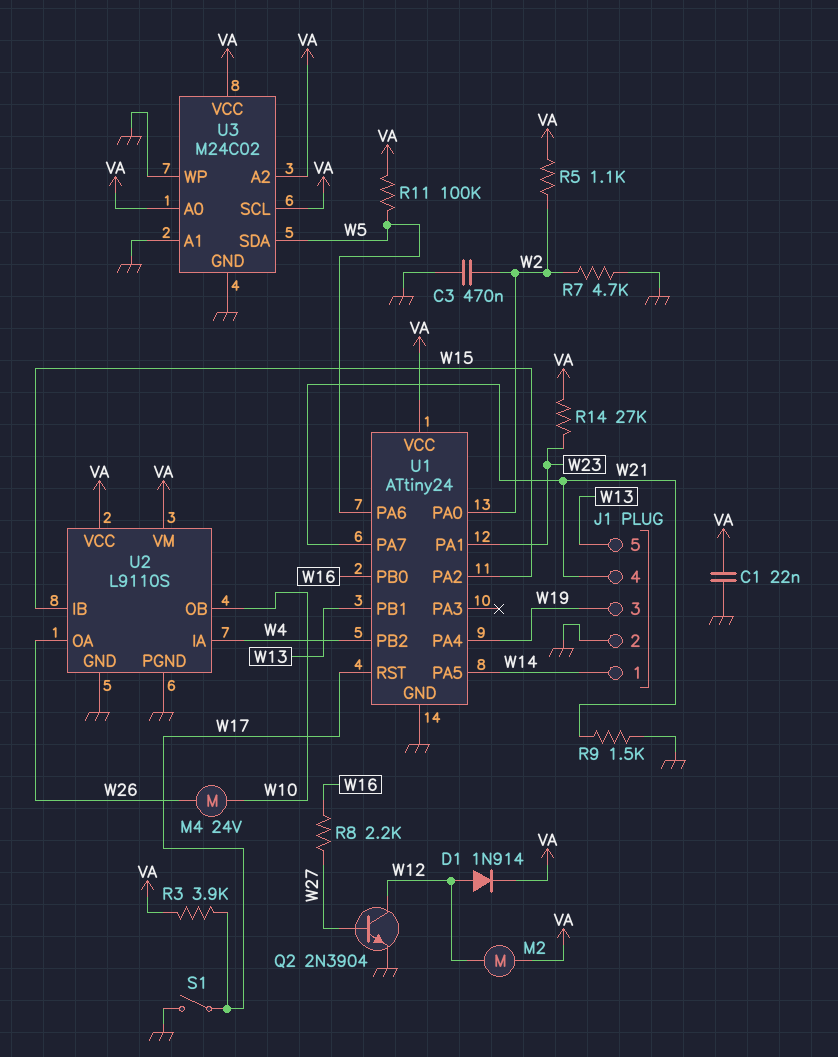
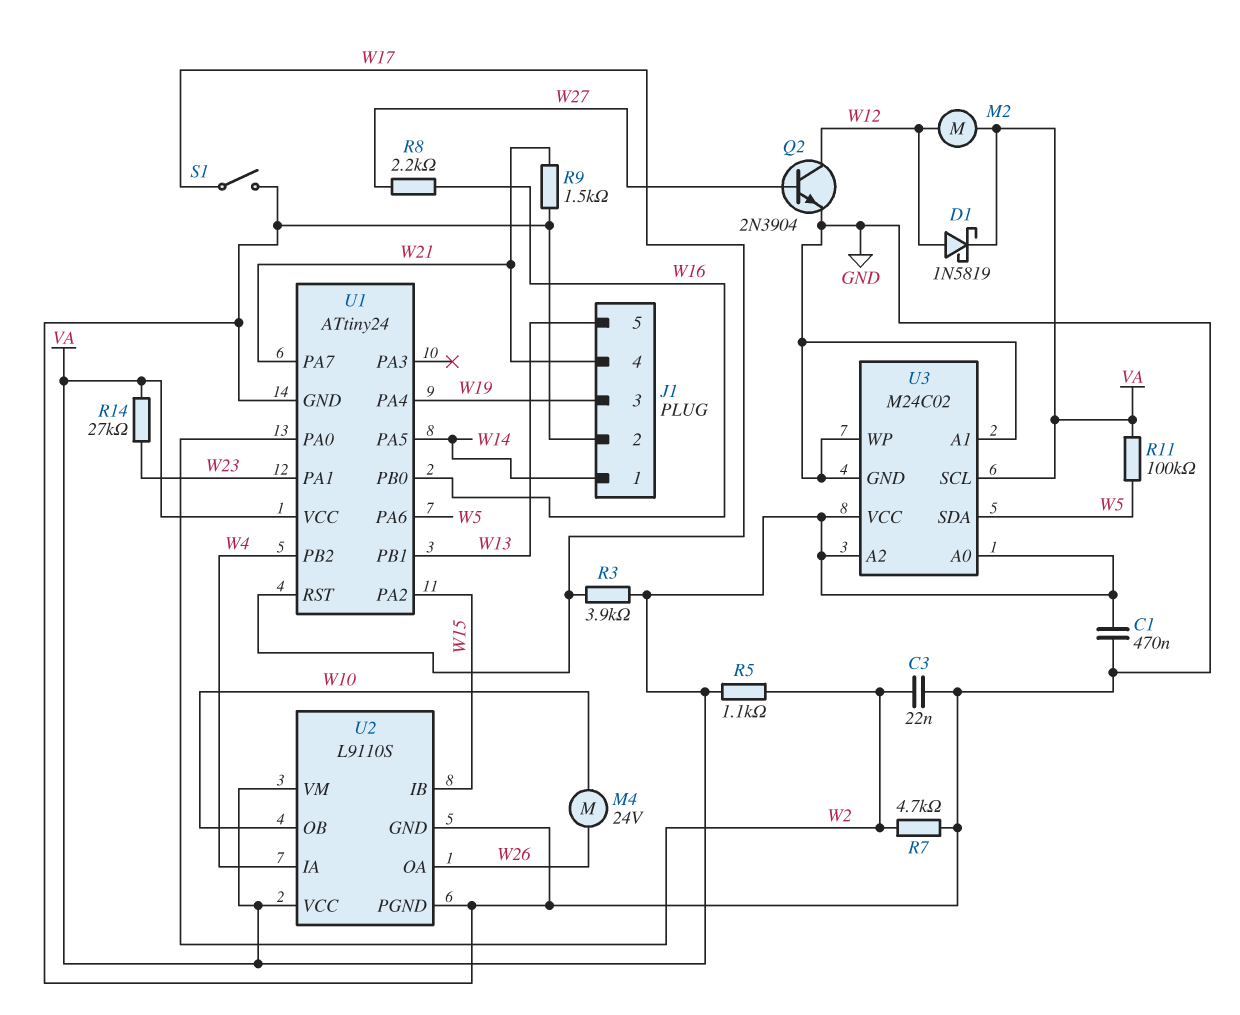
C1: 22nF (GND, VA) -> 470nF (GND, VA)
C3: 470nF (GND, W2) -> 22nF (GND, W2)
D1: diode 1N914 (A W12, K VA) -> schottky 1N5819 (A W12, K VA)

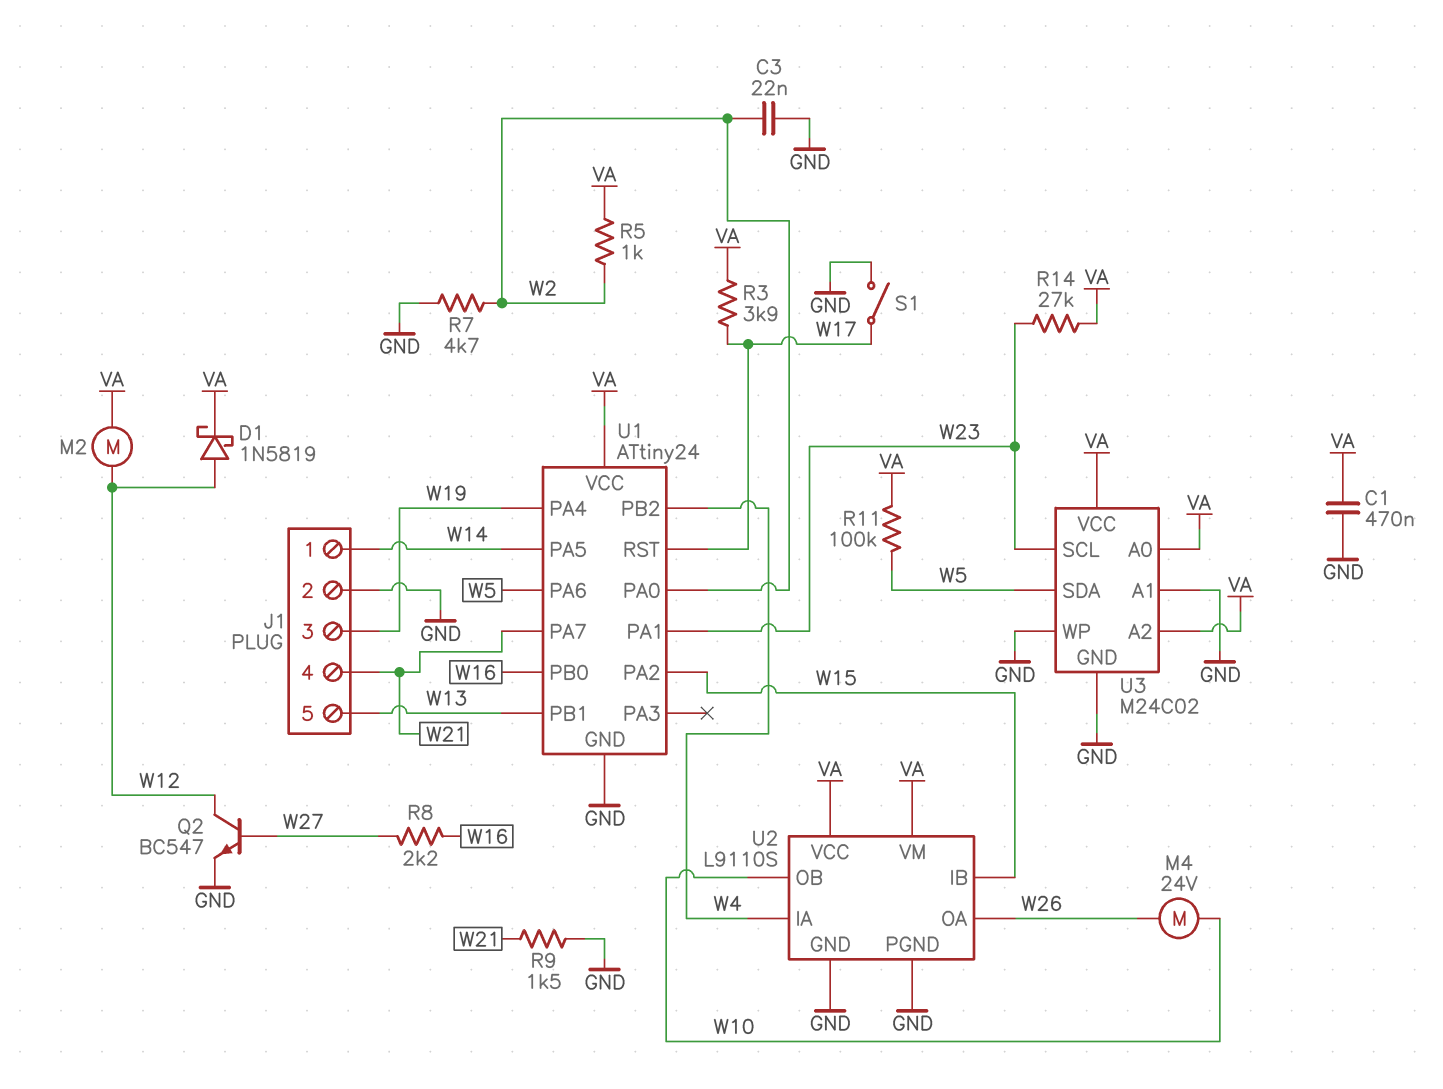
Q2: NPN 2N3904 (B W27, C W12, E GND) -> NPN BC547 (B W27, C W12, E GND)
R5: 1.1k (VA, W2) -> 1k (VA, W2)
U3 pin SCL: VA -> W23

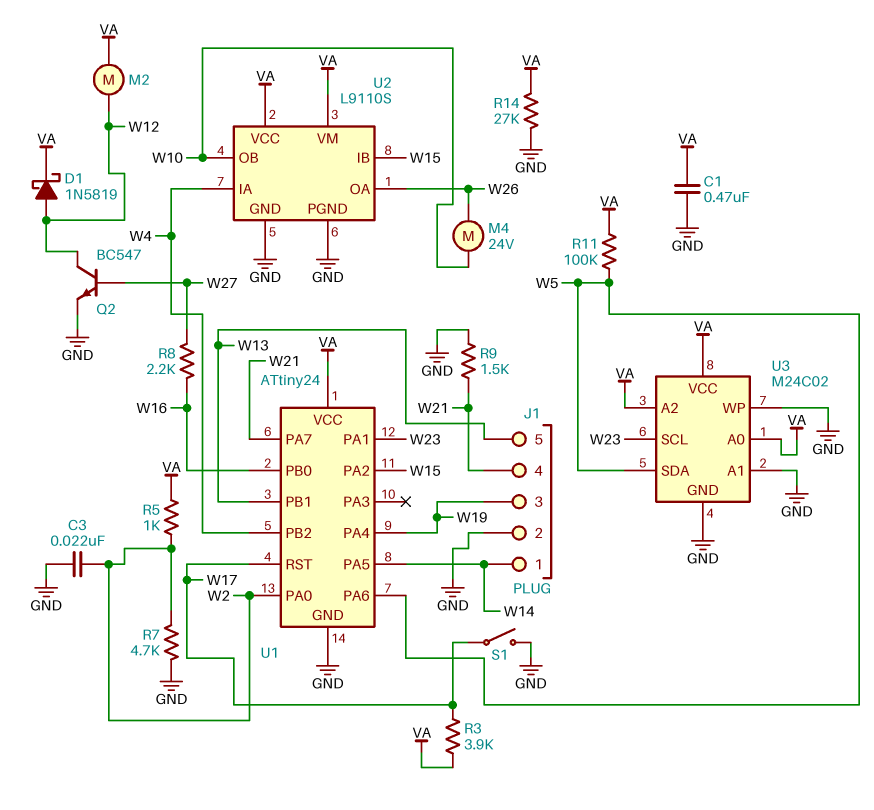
R14: 27k (VA, W23) -> 27k (GND, VA)

